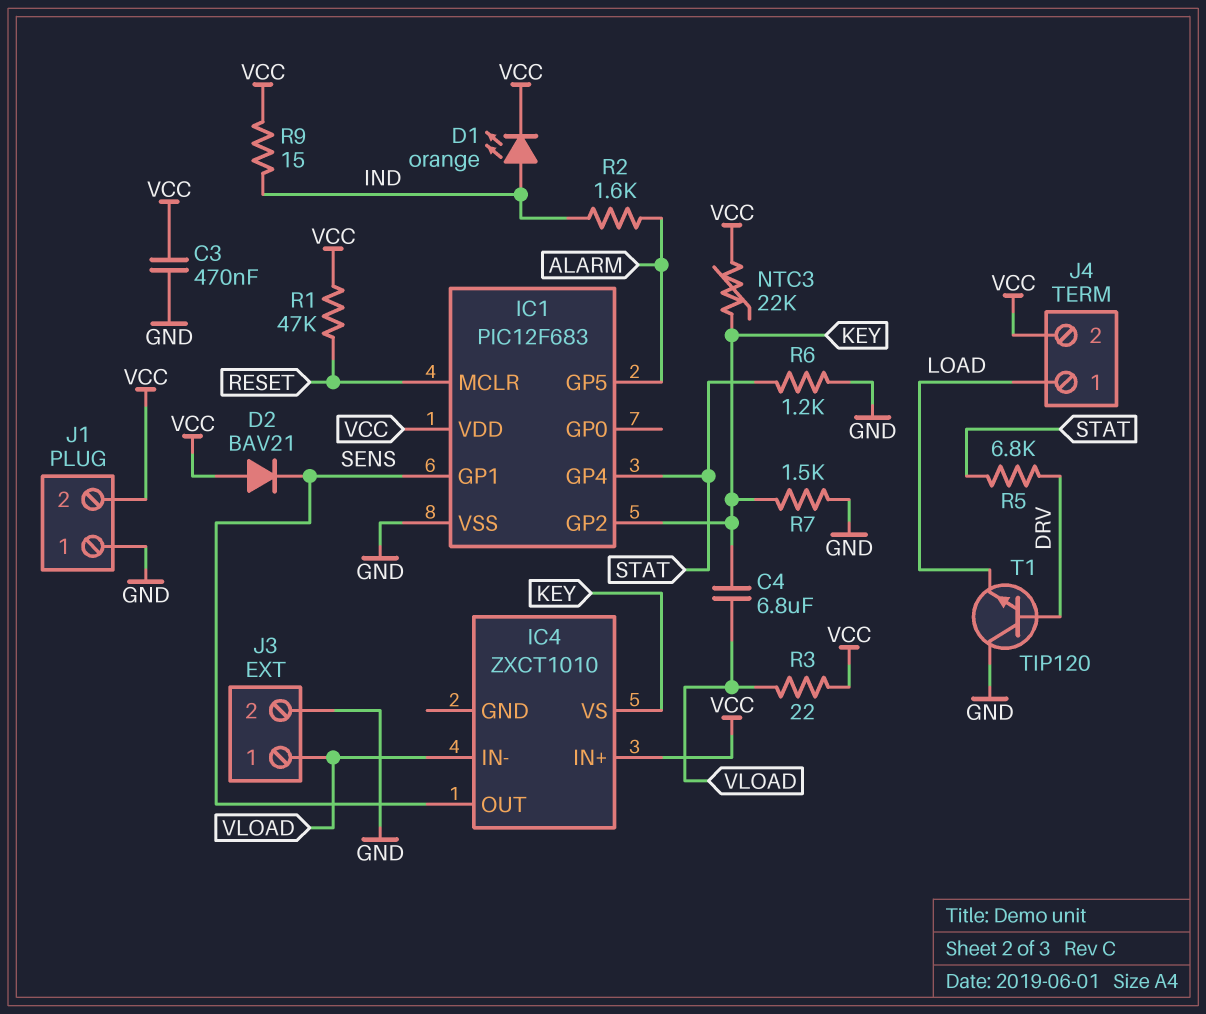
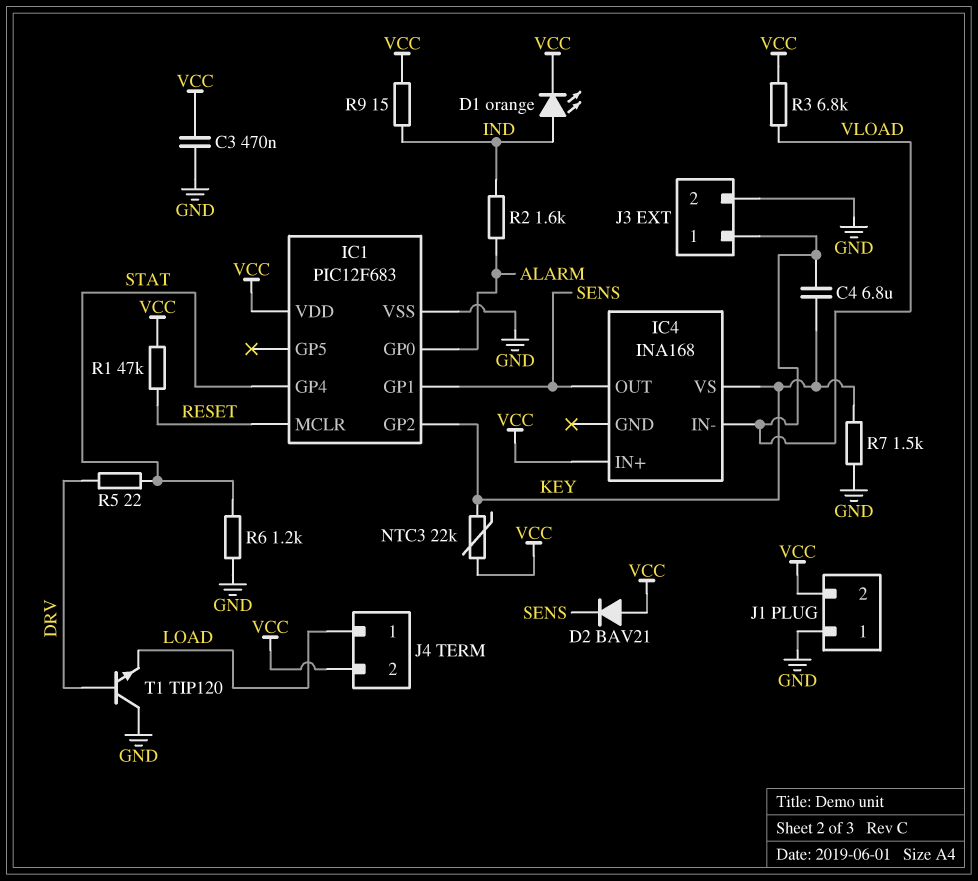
IC1 pin GP0: none -> ALARM
IC1 pin GP5: ALARM -> none
IC4: ZXCT1010 -> INA168
R3: 22 (VCC, VLOAD) -> 6.8k (VCC, VLOAD)
R5: 6.8k (DRV, STAT) -> 22 (DRV, STAT)

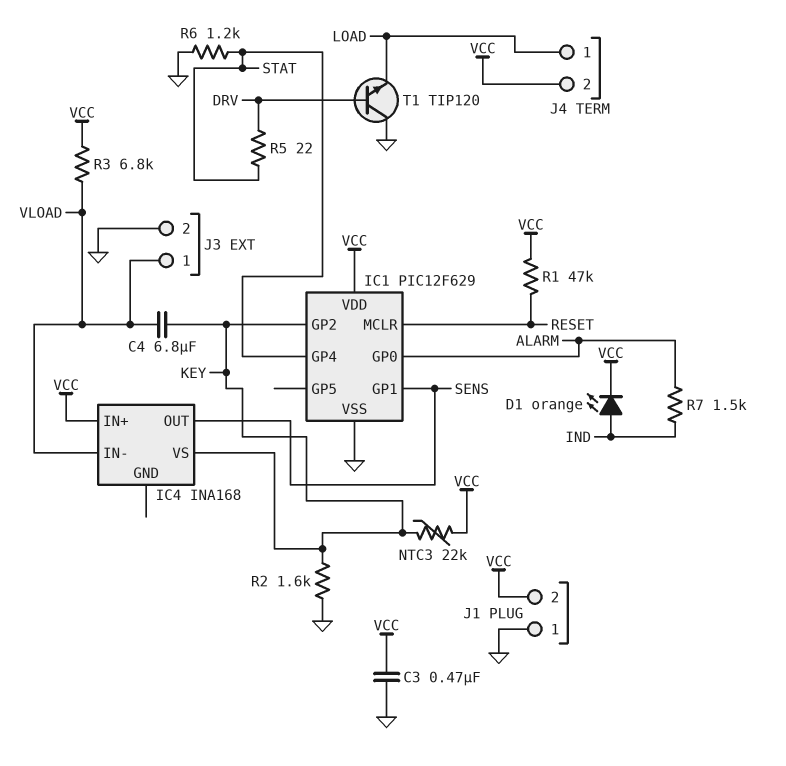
D2: diode BAV21 (A VCC, K SENS) -> none
IC1: PIC12F683 -> PIC12F629
R2: 1.6k (ALARM, IND) -> 1.6k (GND, KEY)
R7: 1.5k (GND, KEY) -> 1.5k (ALARM, IND)
R9: 15 (IND, VCC) -> none

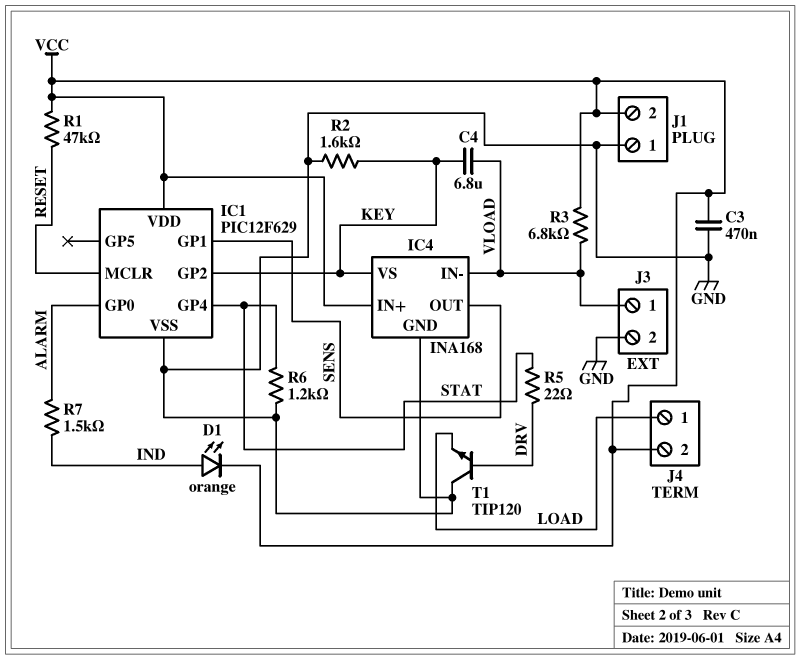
IC4 pin GND: none -> GND
NTC3: 22k (KEY, VCC) -> none

